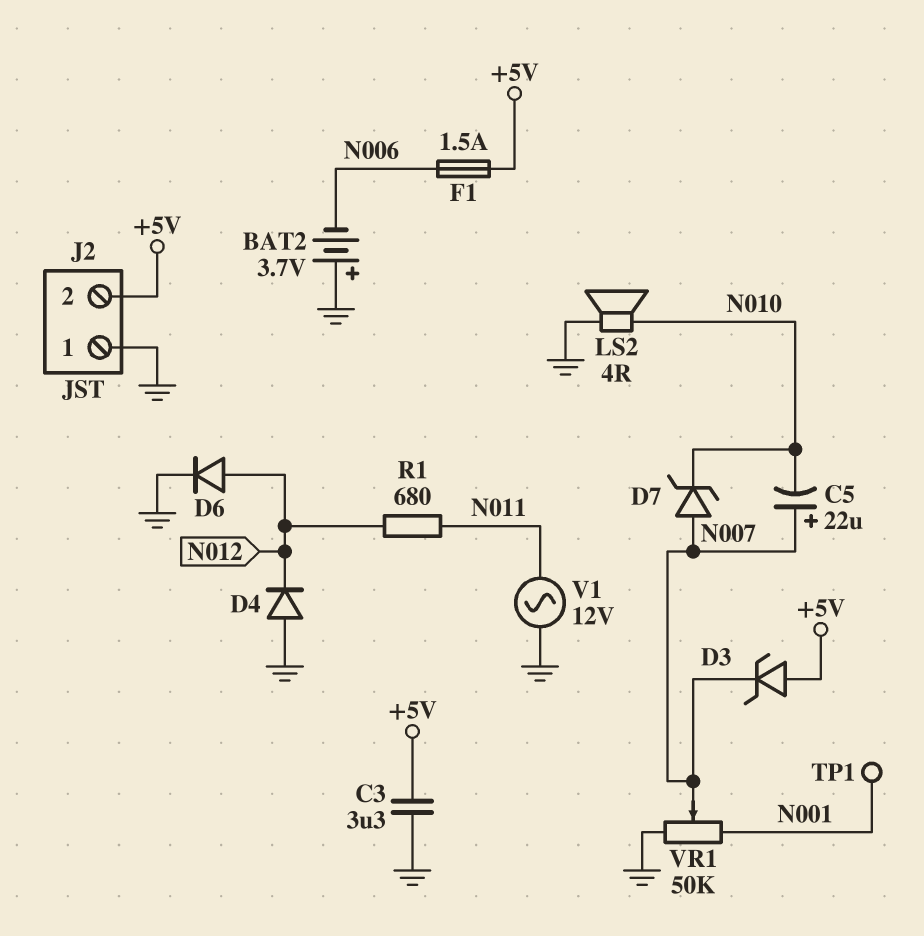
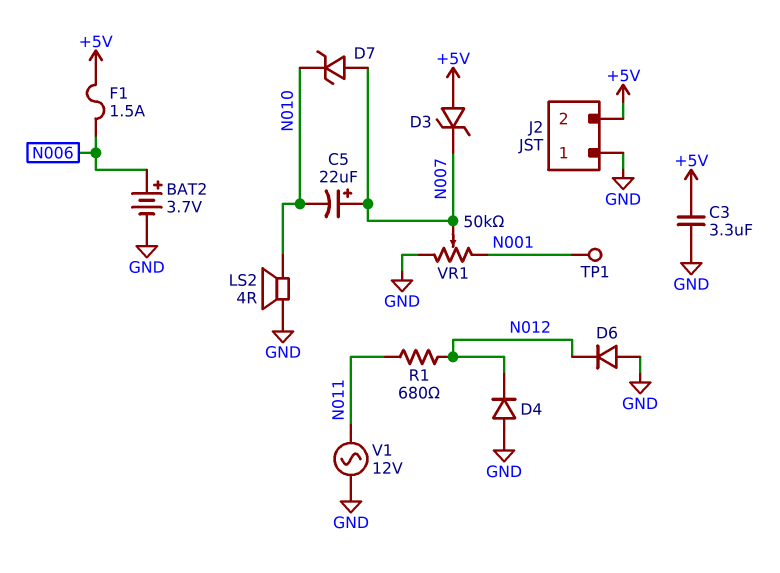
BAT2: 3.7V (plus GND, minus N006) -> 3.7V (plus N006, minus GND)
D6: diode (A N012, K GND) -> diode (A GND, K N012)

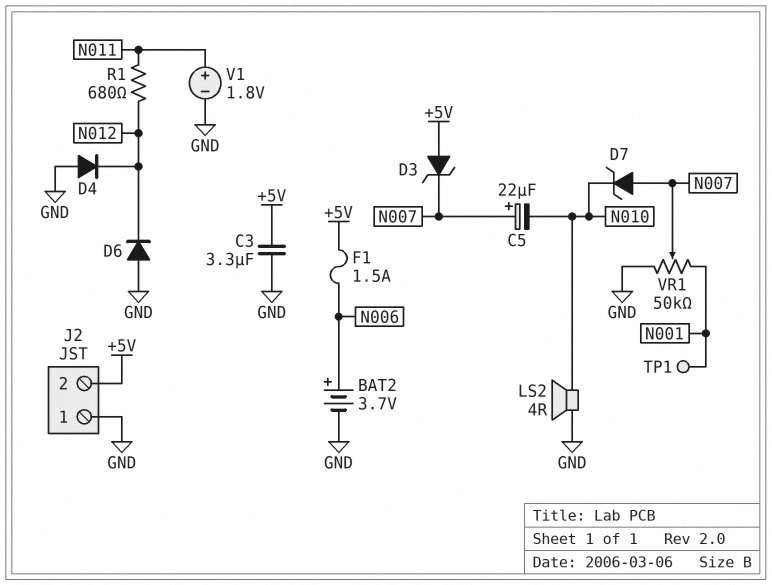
V1: AC 12V (GND, N011) -> 1.8V (plus N011, minus GND)

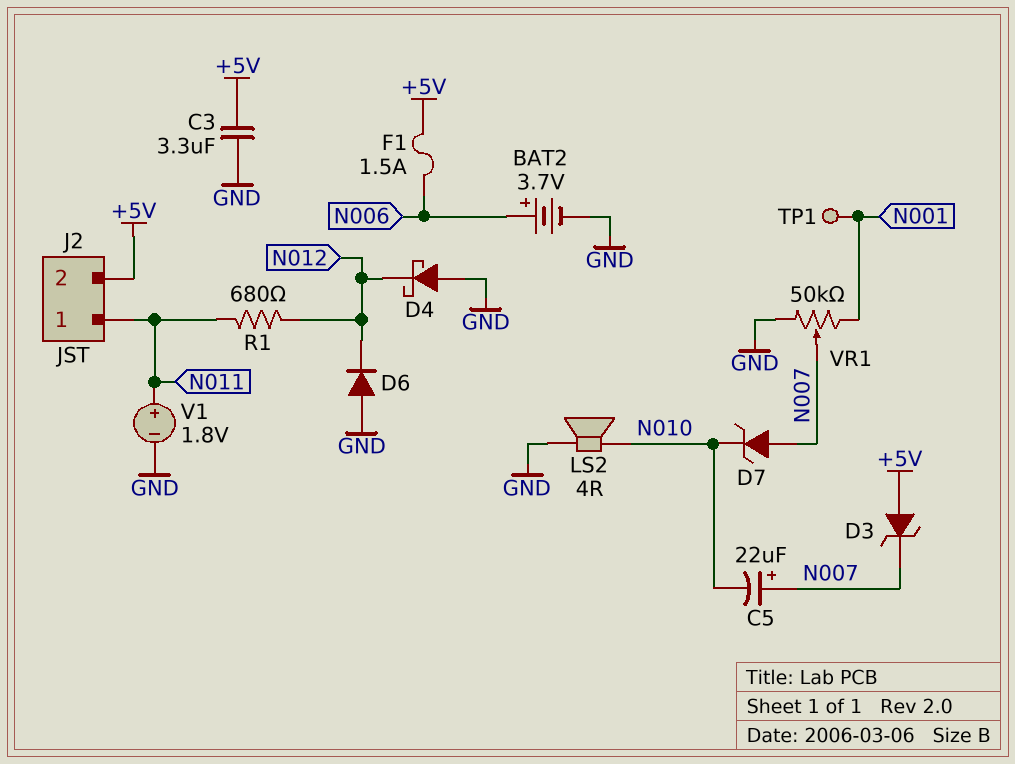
D4: diode (A GND, K N012) -> schottky (A GND, K N012)
J2 pin 1: GND -> N011

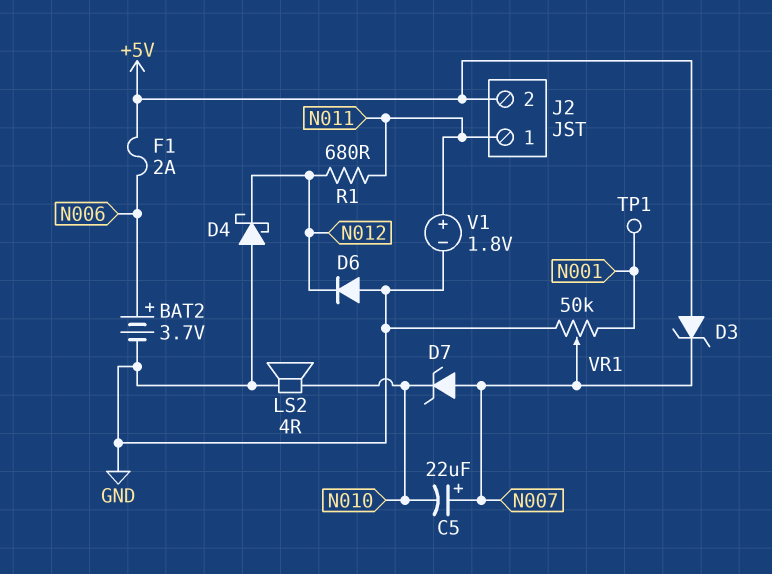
C3: 3.3uF (+5V, GND) -> none
F1: 1.5A (+5V, N006) -> 2A (+5V, N006)

